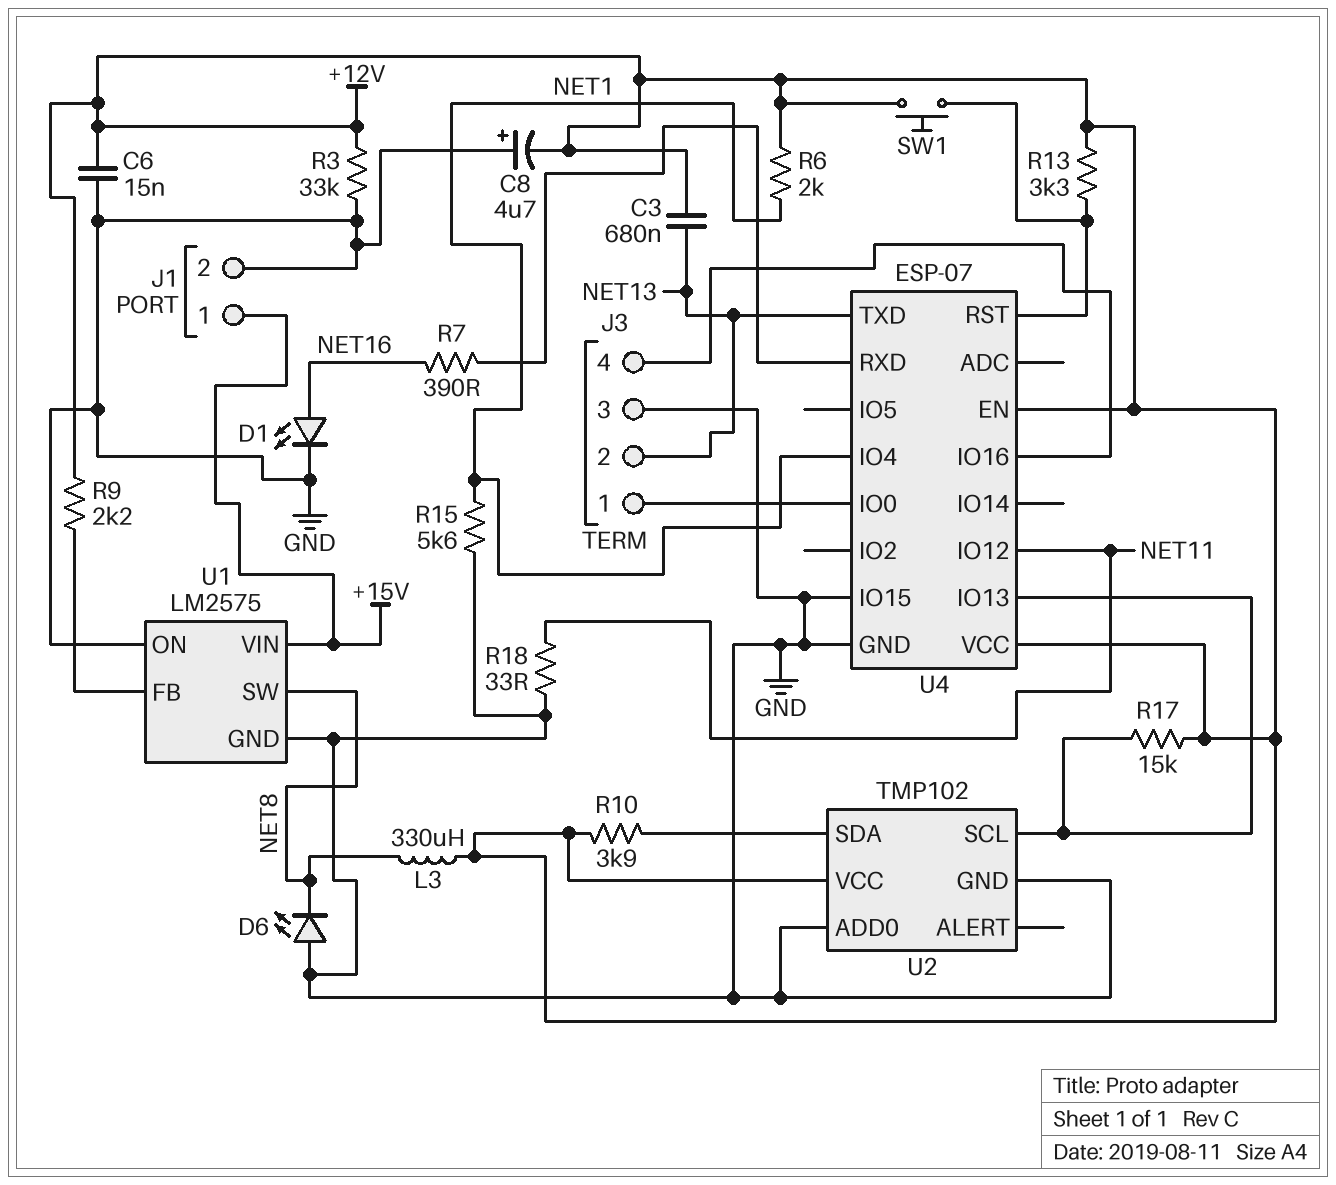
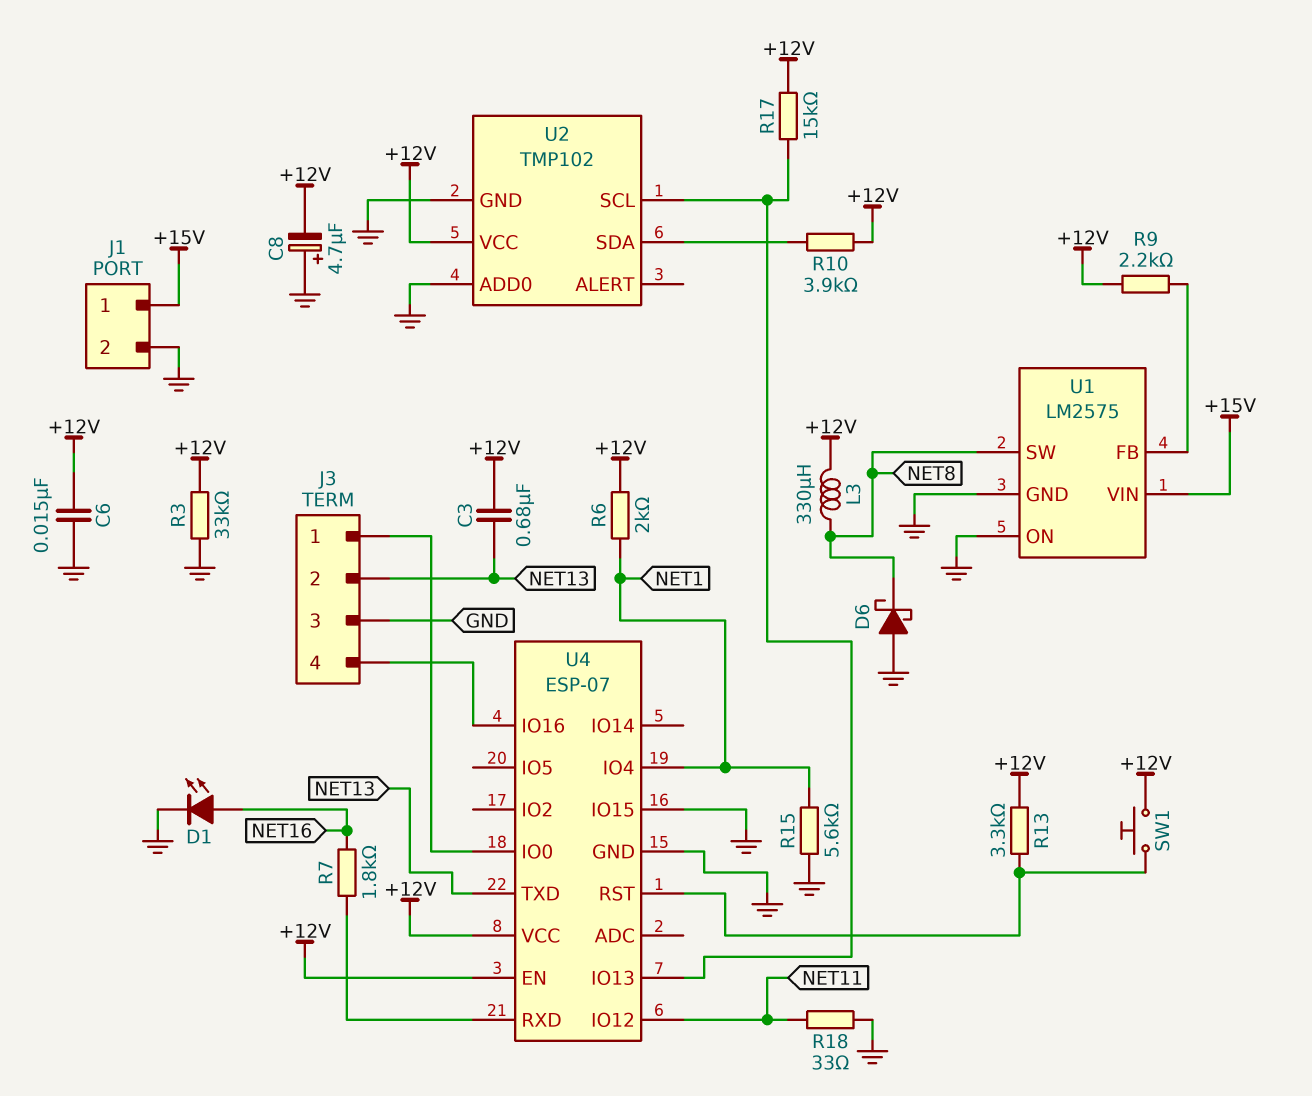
D6: LED (A GND, K NET8) -> schottky (A GND, K NET8)
R7: 390 (NET16, U4/RXD) -> 1.8k (NET16, U4/RXD)

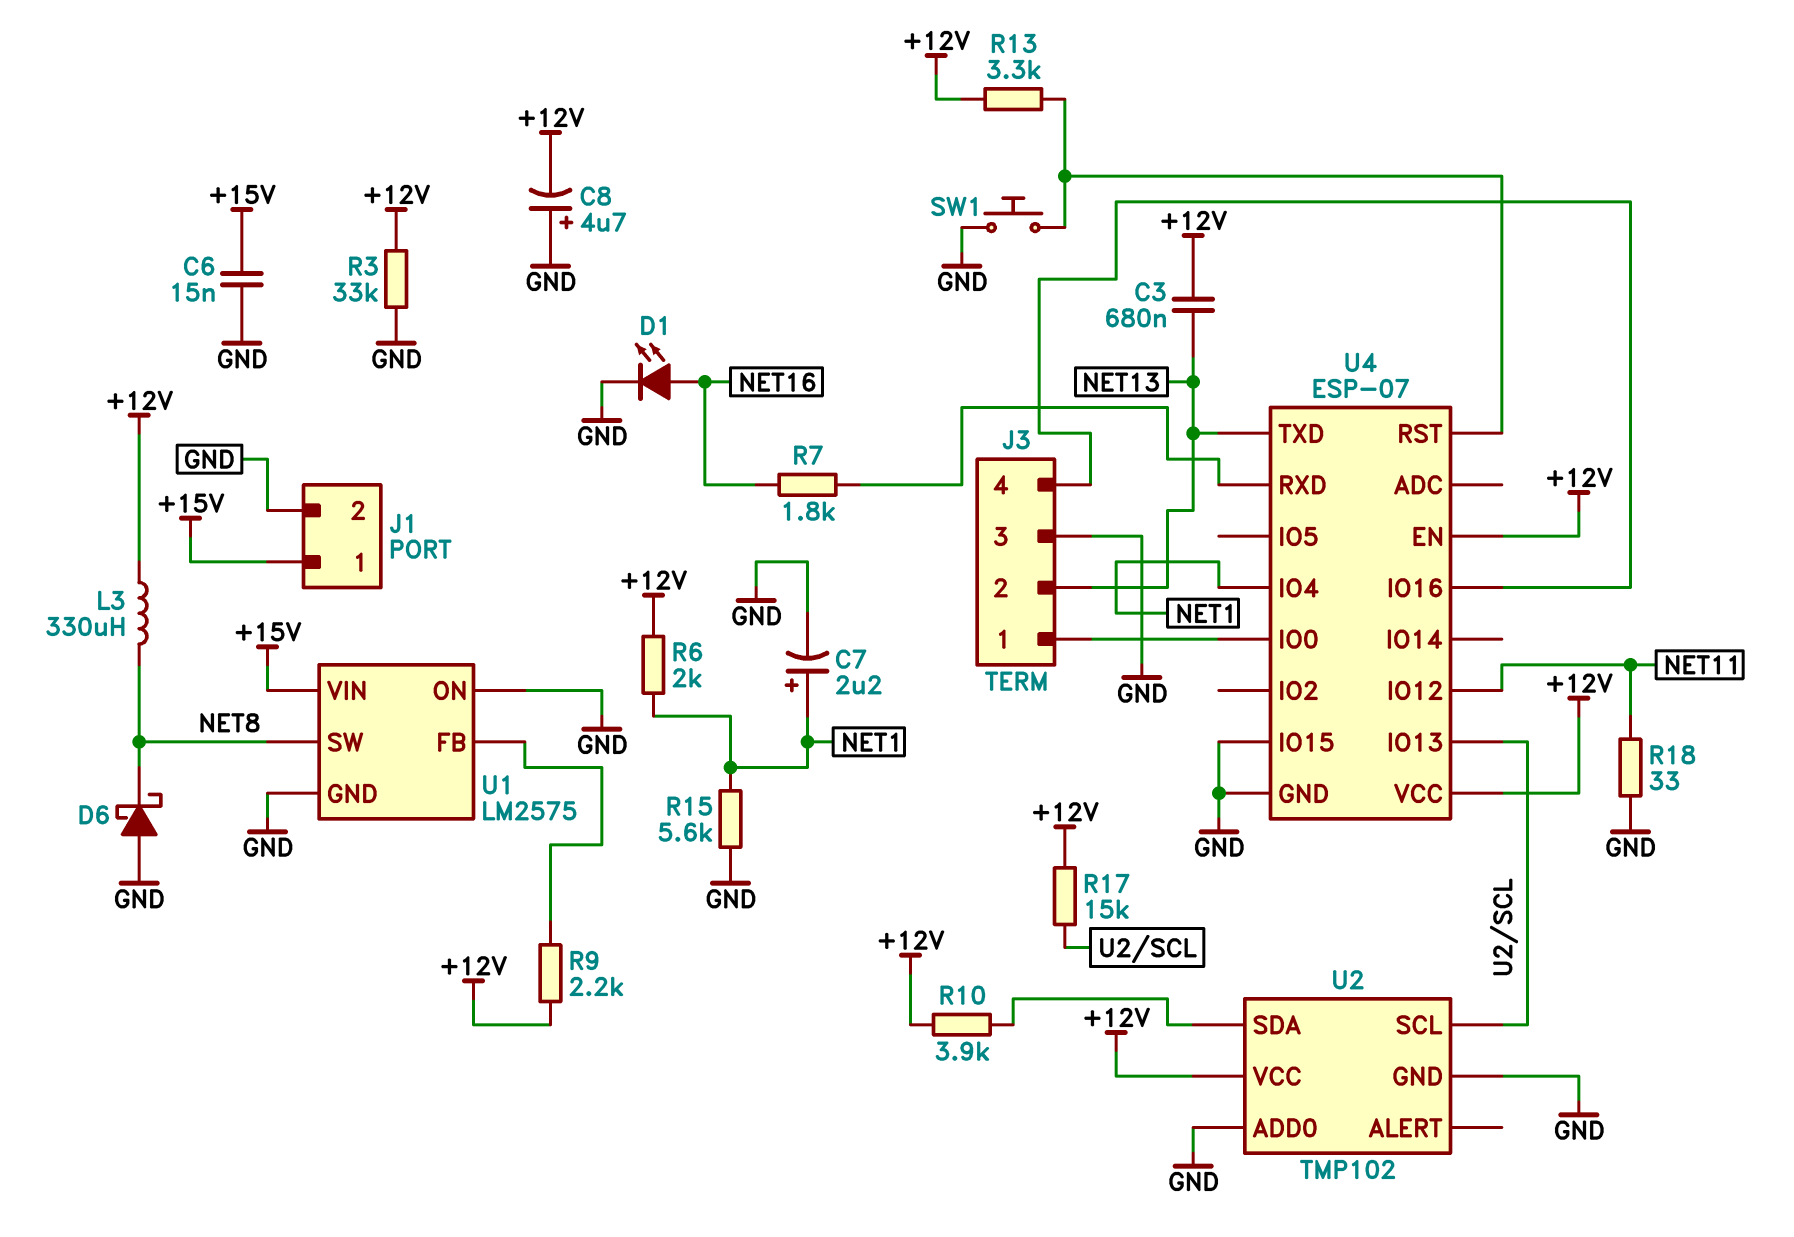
C6: 15nF (+12V, GND) -> 15nF (+15V, GND)
C7: none -> 2.2uF (plus NET1, minus GND)
SW1: button (+12V, U4/RST) -> button (GND, U4/RST)

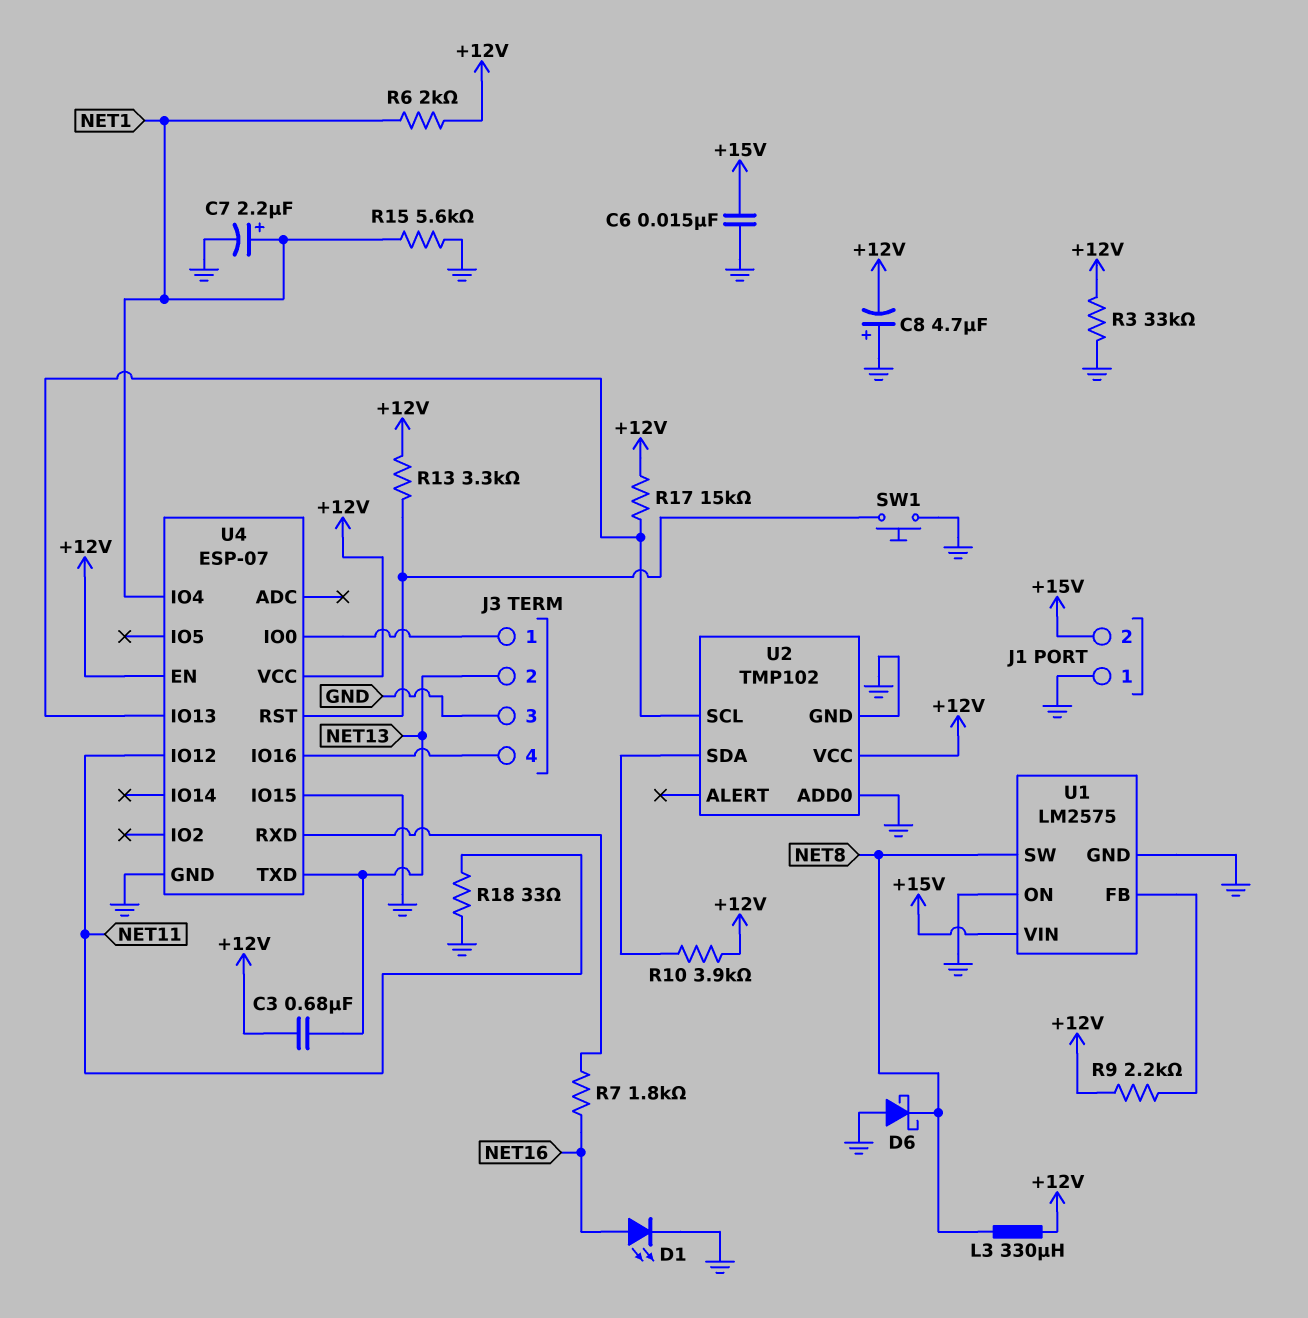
J1 pin 1: +15V -> GND
J1 pin 2: GND -> +15V

